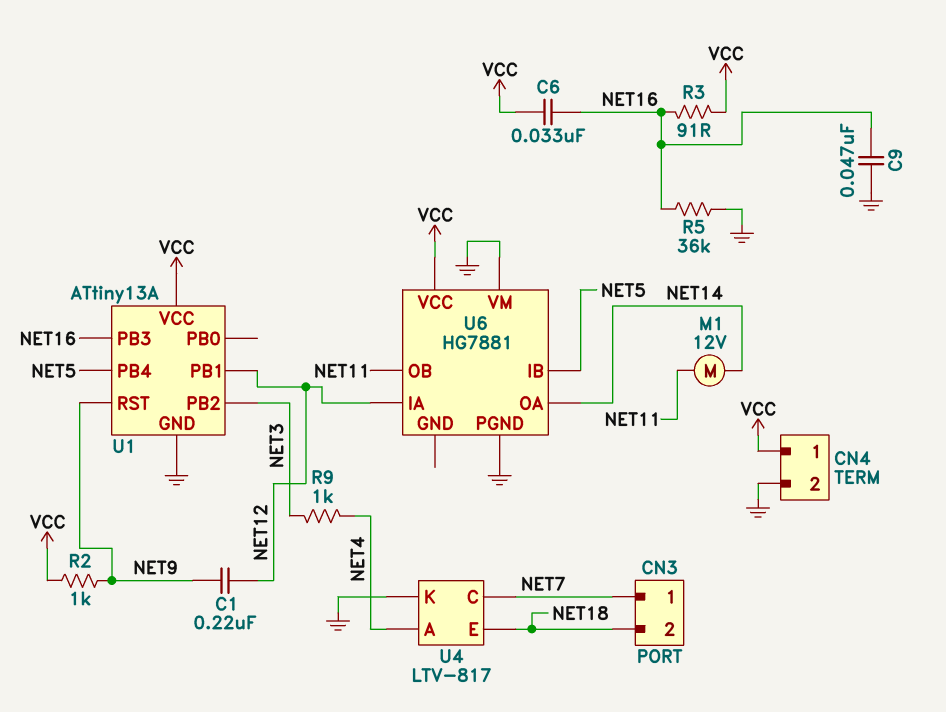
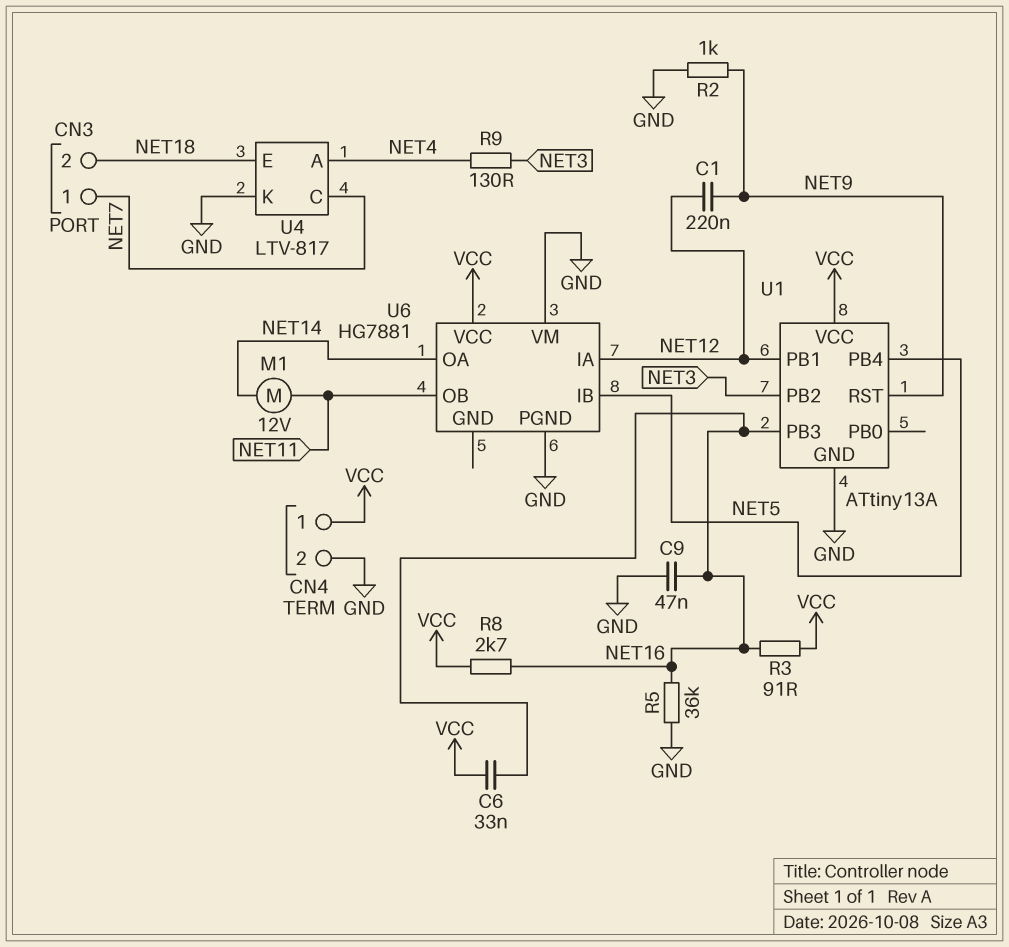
R2: 1k (NET9, VCC) -> 1k (GND, NET9)
R8: none -> 2.7k (NET16, VCC)
R9: 1k (NET3, NET4) -> 130 (NET3, NET4)

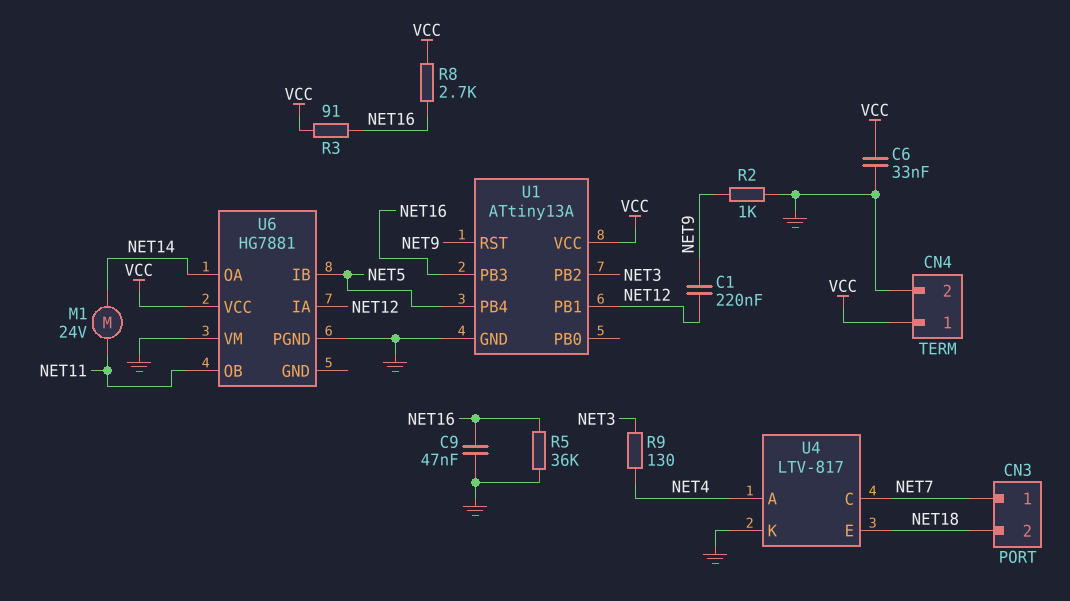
C6: 33nF (NET16, VCC) -> 33nF (GND, VCC)
M1: motor 12V (NET11, NET14) -> motor 24V (NET11, NET14)

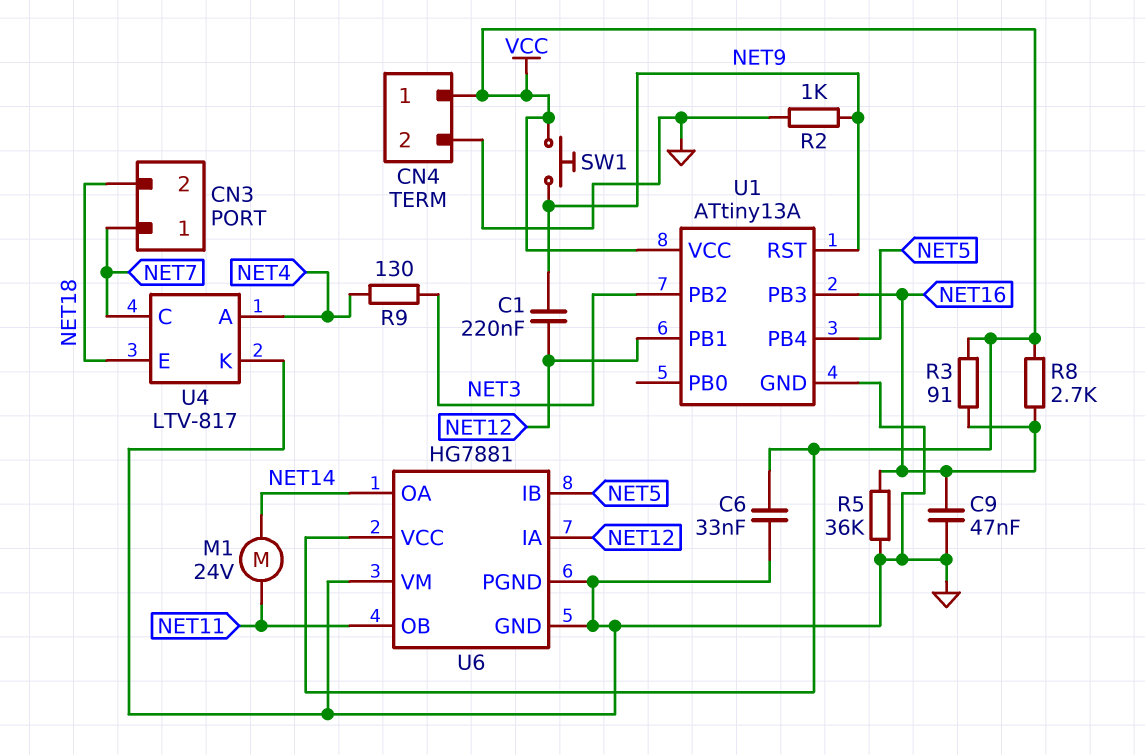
SW1: none -> button (NET9, VCC)
U6 pin GND: none -> GND

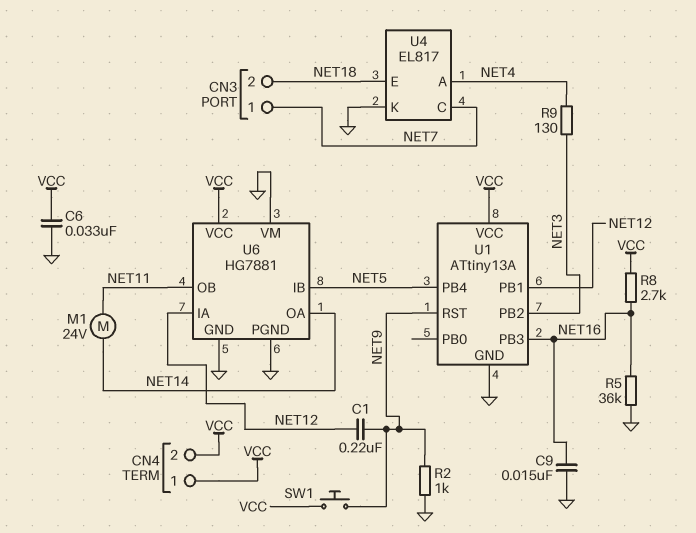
C9: 47nF (GND, NET16) -> 15nF (GND, NET16)
CN4 pin 2: GND -> VCC
R3: 91 (NET16, VCC) -> none
U4: LTV-817 -> EL817

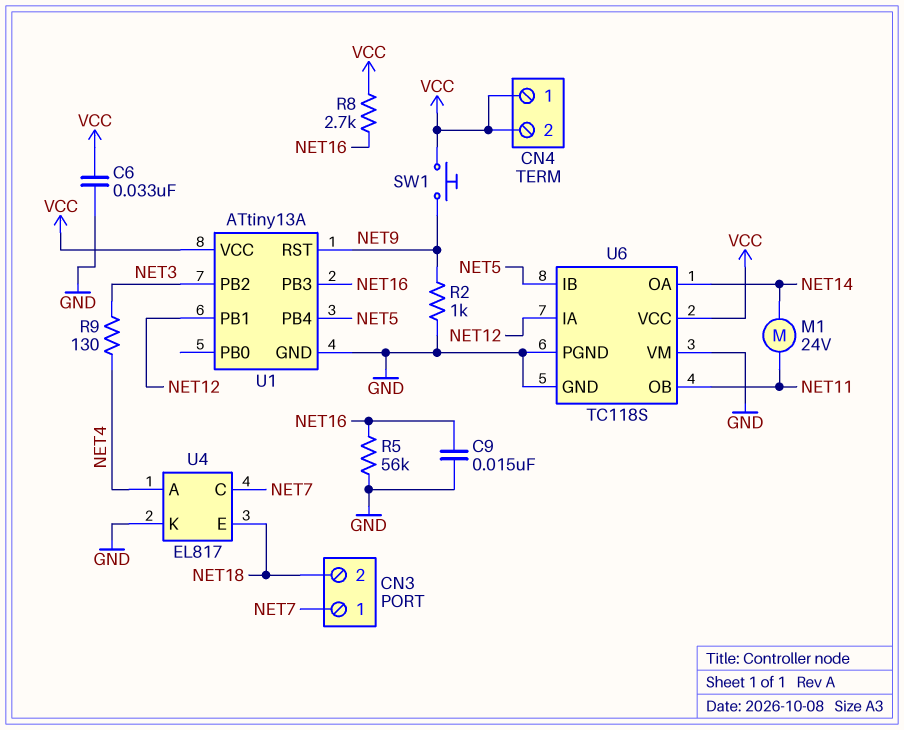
C1: 220nF (NET9, NET12) -> none
R5: 36k (GND, NET16) -> 56k (GND, NET16)
U6: HG7881 -> TC118S

